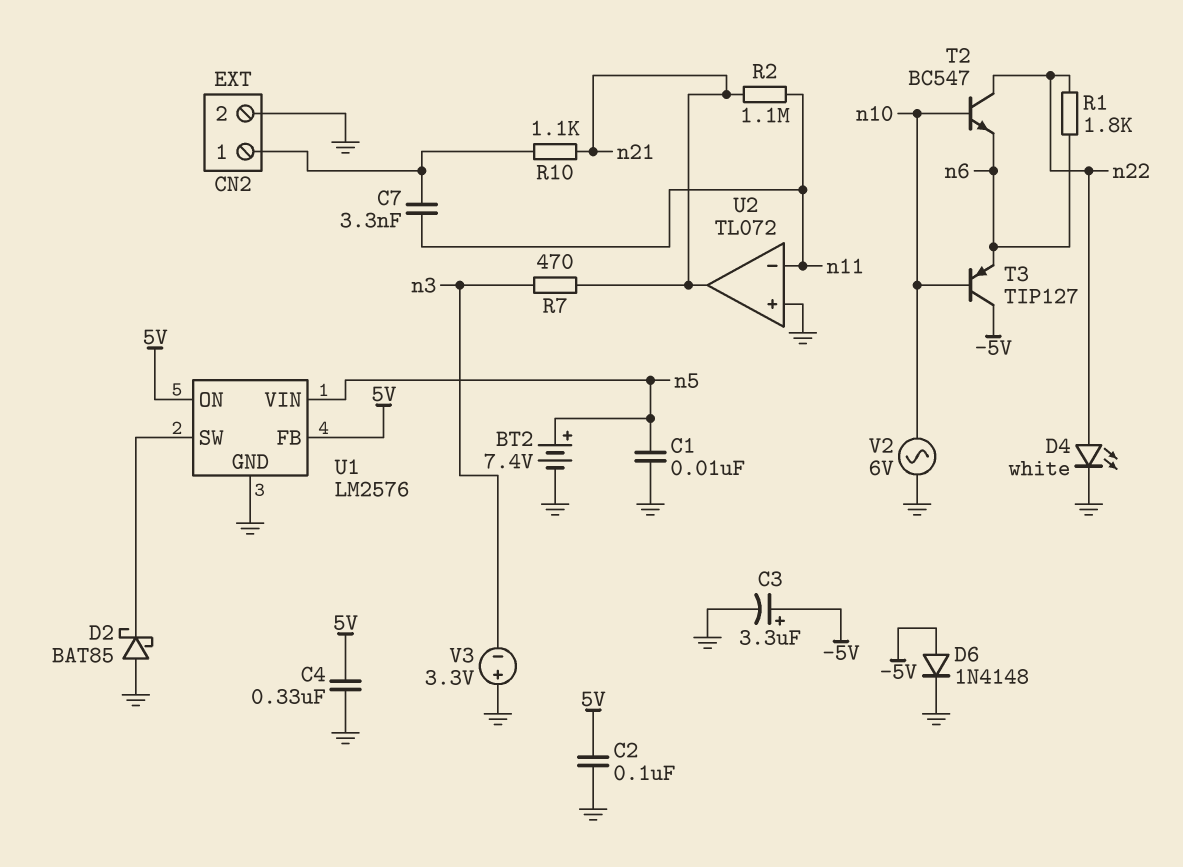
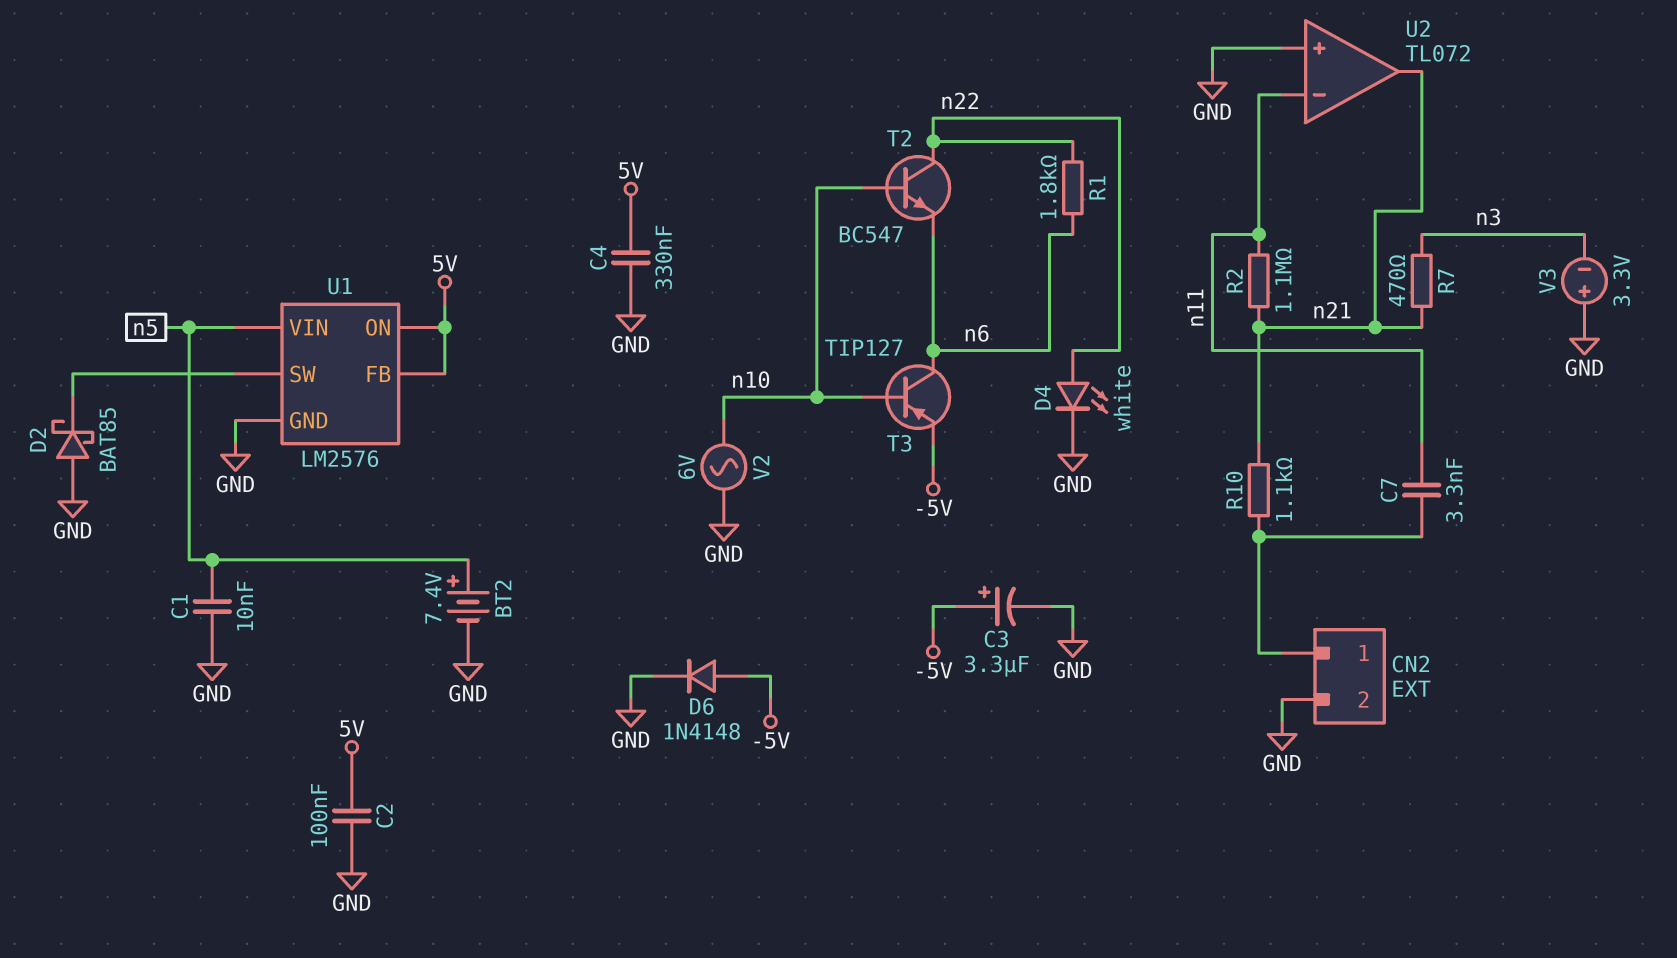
T3: PNP TIP127 (B n10, C -5V, E n6) -> PNP TIP127 (B n10, C n6, E -5V)

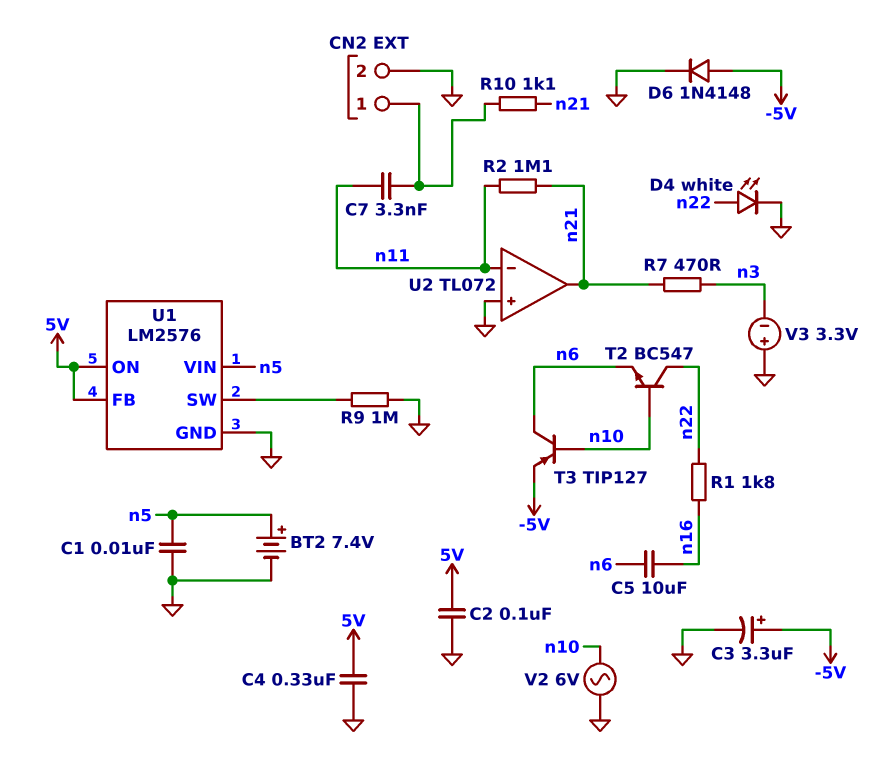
C5: none -> 10uF (n6, n16)
D2: schottky BAT85 (A GND, K U1/SW) -> none
R1: 1.8k (n6, n22) -> 1.8k (n16, n22)
R9: none -> 1M (GND, U1/SW)

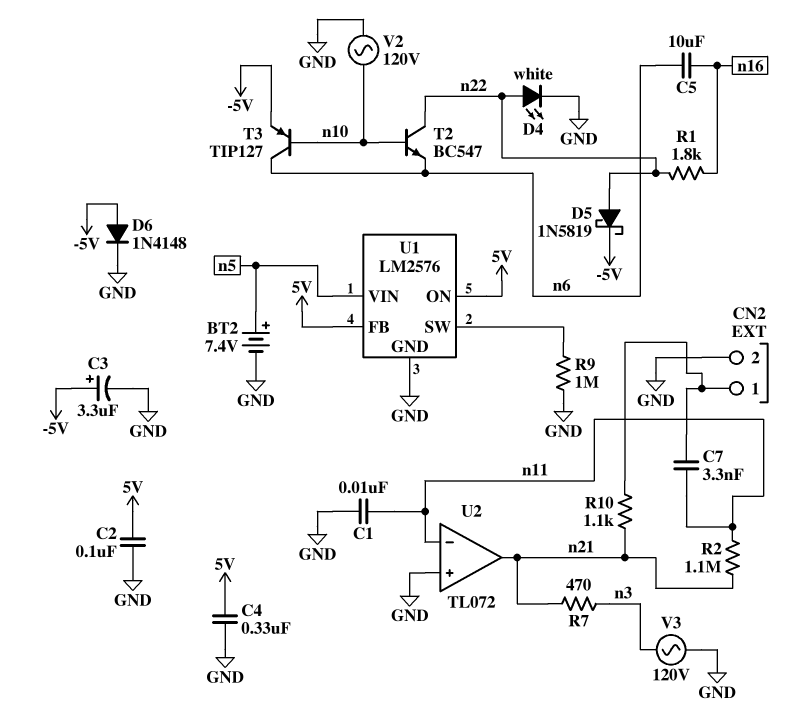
C1: 10nF (GND, n5) -> 10nF (GND, n11)
D5: none -> schottky 1N5819 (A n22, K -5V)
V2: AC 6V (GND, n10) -> AC 120V (GND, n10)
V3: 3.3V (plus GND, minus n3) -> AC 120V (GND, n3)

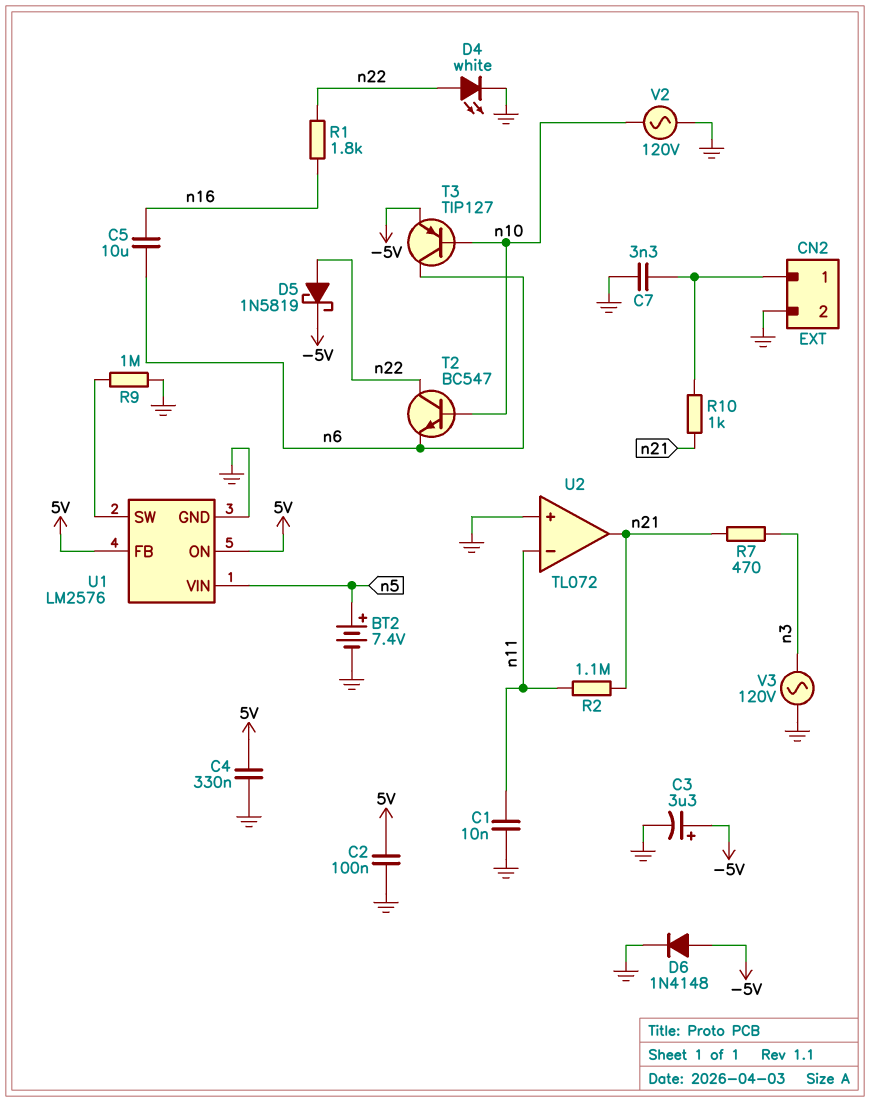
C7: 3.3nF (CN2/1, n11) -> 3.3nF (CN2/1, GND)
R10: 1.1k (CN2/1, n21) -> 1k (CN2/1, n21)

